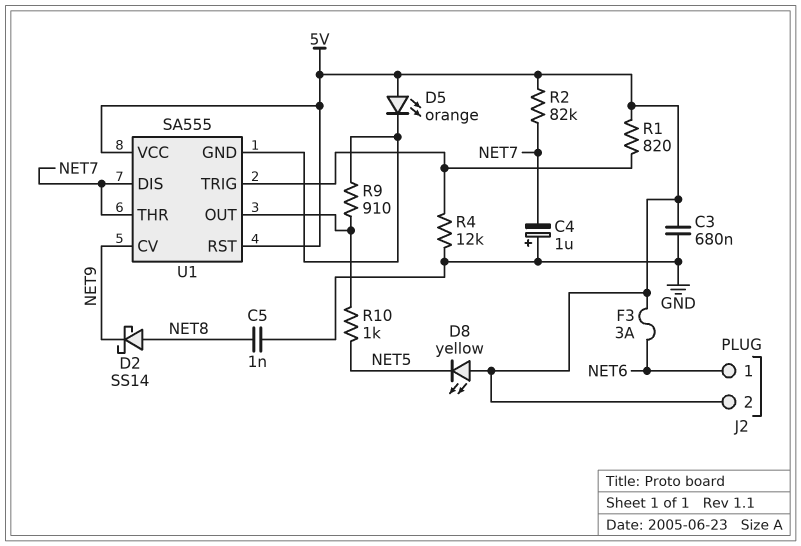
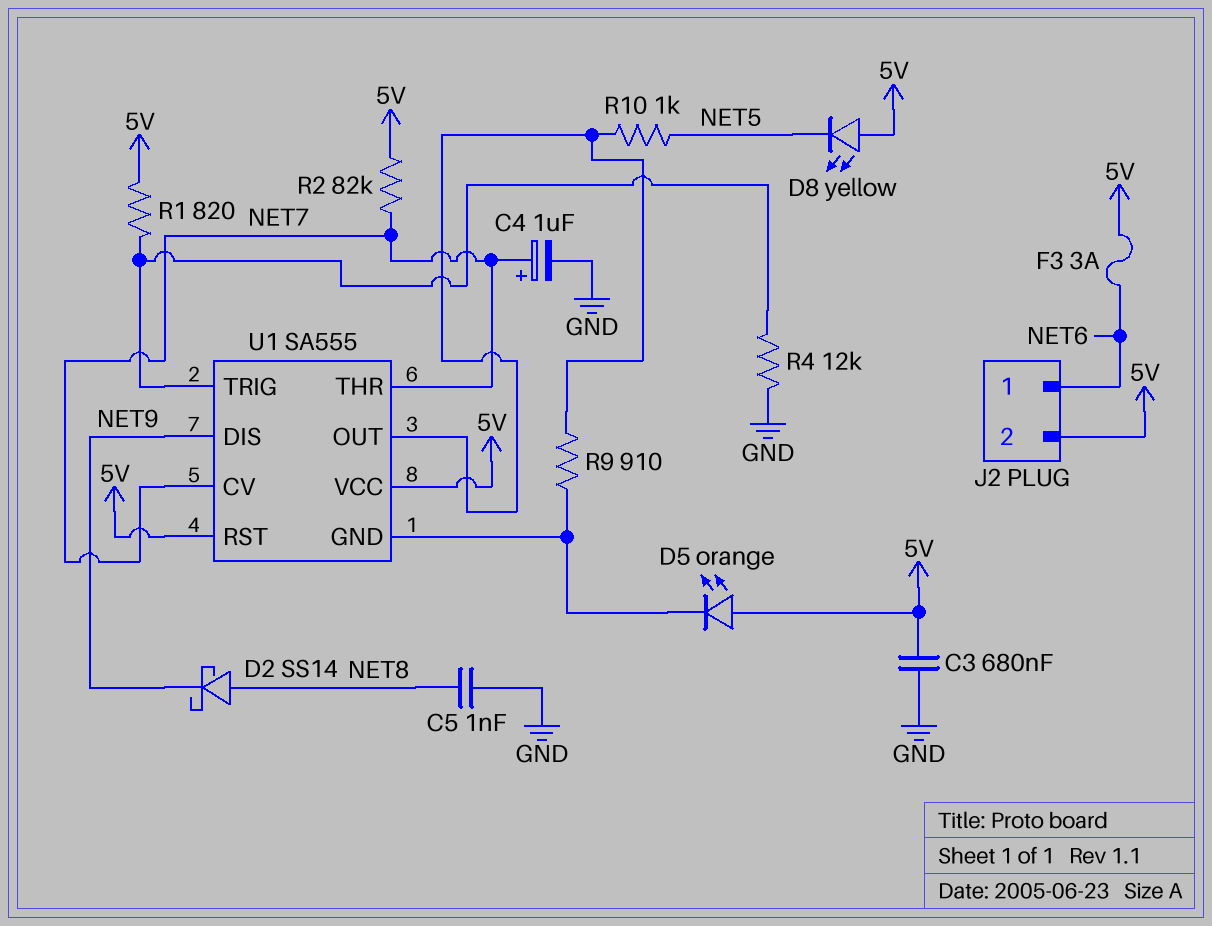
C4: 1uF (plus GND, minus NET7) -> 1uF (plus NET7, minus GND)
U1 pin CV: NET9 -> NET7
U1 pin DIS: NET7 -> NET9

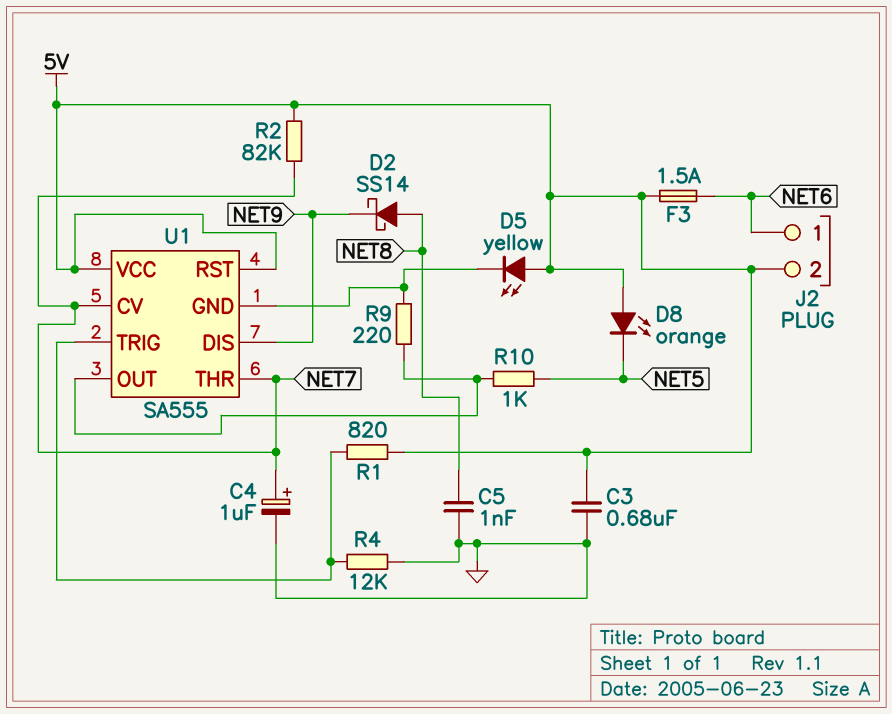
D5: LED orange (A 5V, K U1/GND) -> LED yellow (A 5V, K U1/GND)
D8: LED yellow (A 5V, K NET5) -> LED orange (A 5V, K NET5)
F3: 3A (5V, NET6) -> 1.5A (5V, NET6)
R9: 910 (U1/GND, U1/OUT) -> 220 (U1/GND, U1/OUT)

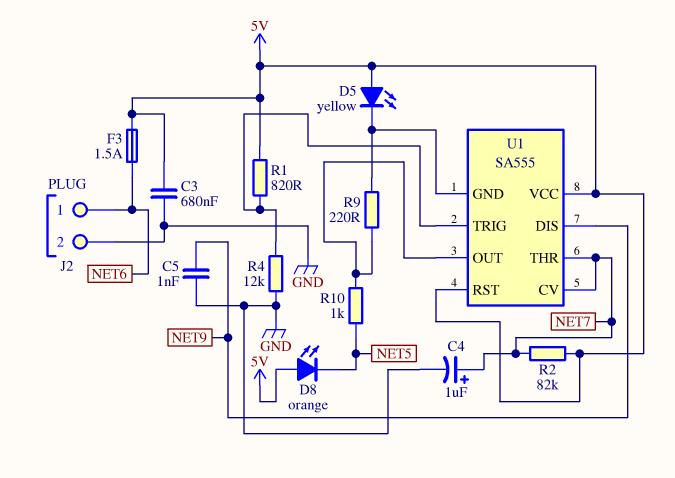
C5: 1nF (GND, NET8) -> 1nF (GND, NET9)
D2: schottky SS14 (A NET8, K NET9) -> none
J2 pin 2: 5V -> GND

